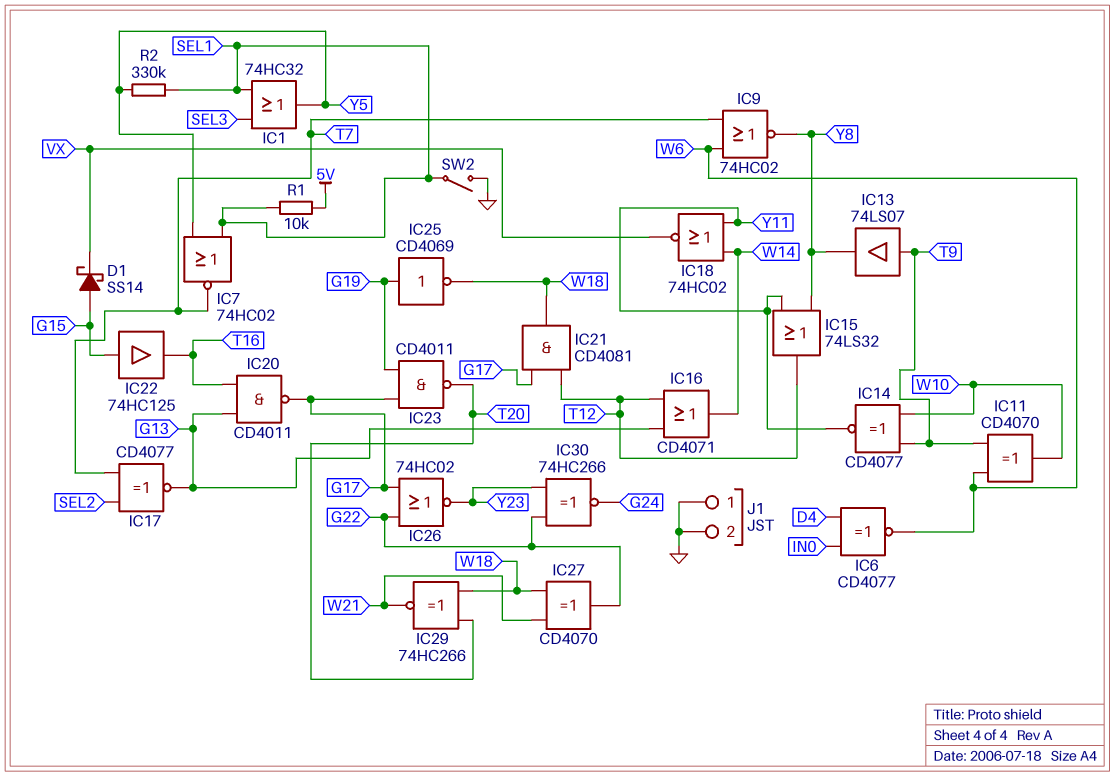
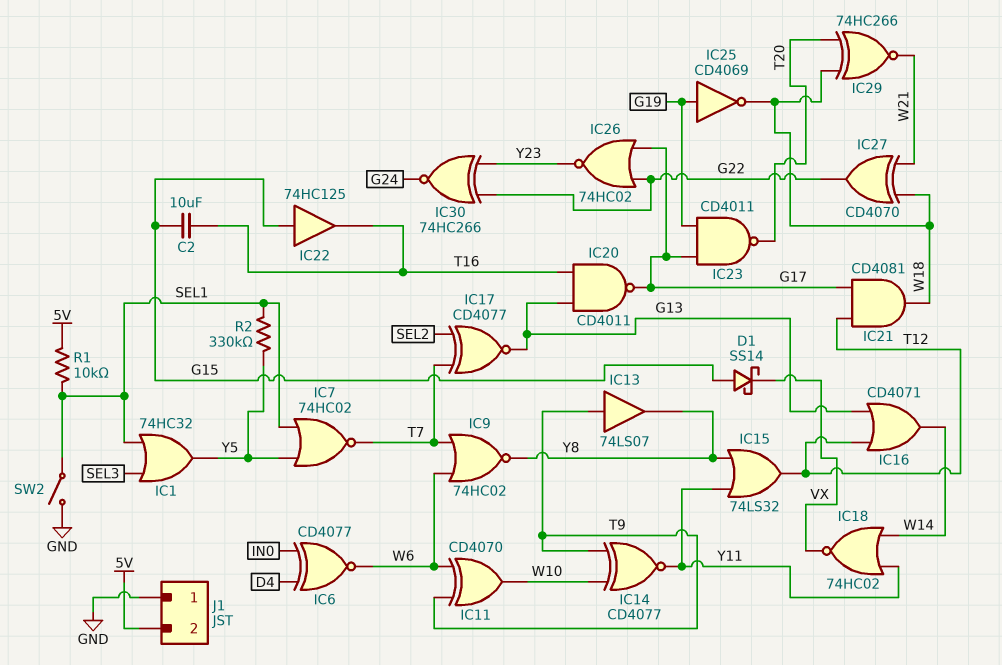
C2: none -> 10uF (G15, T16)
J1 pin 2: GND -> 5V

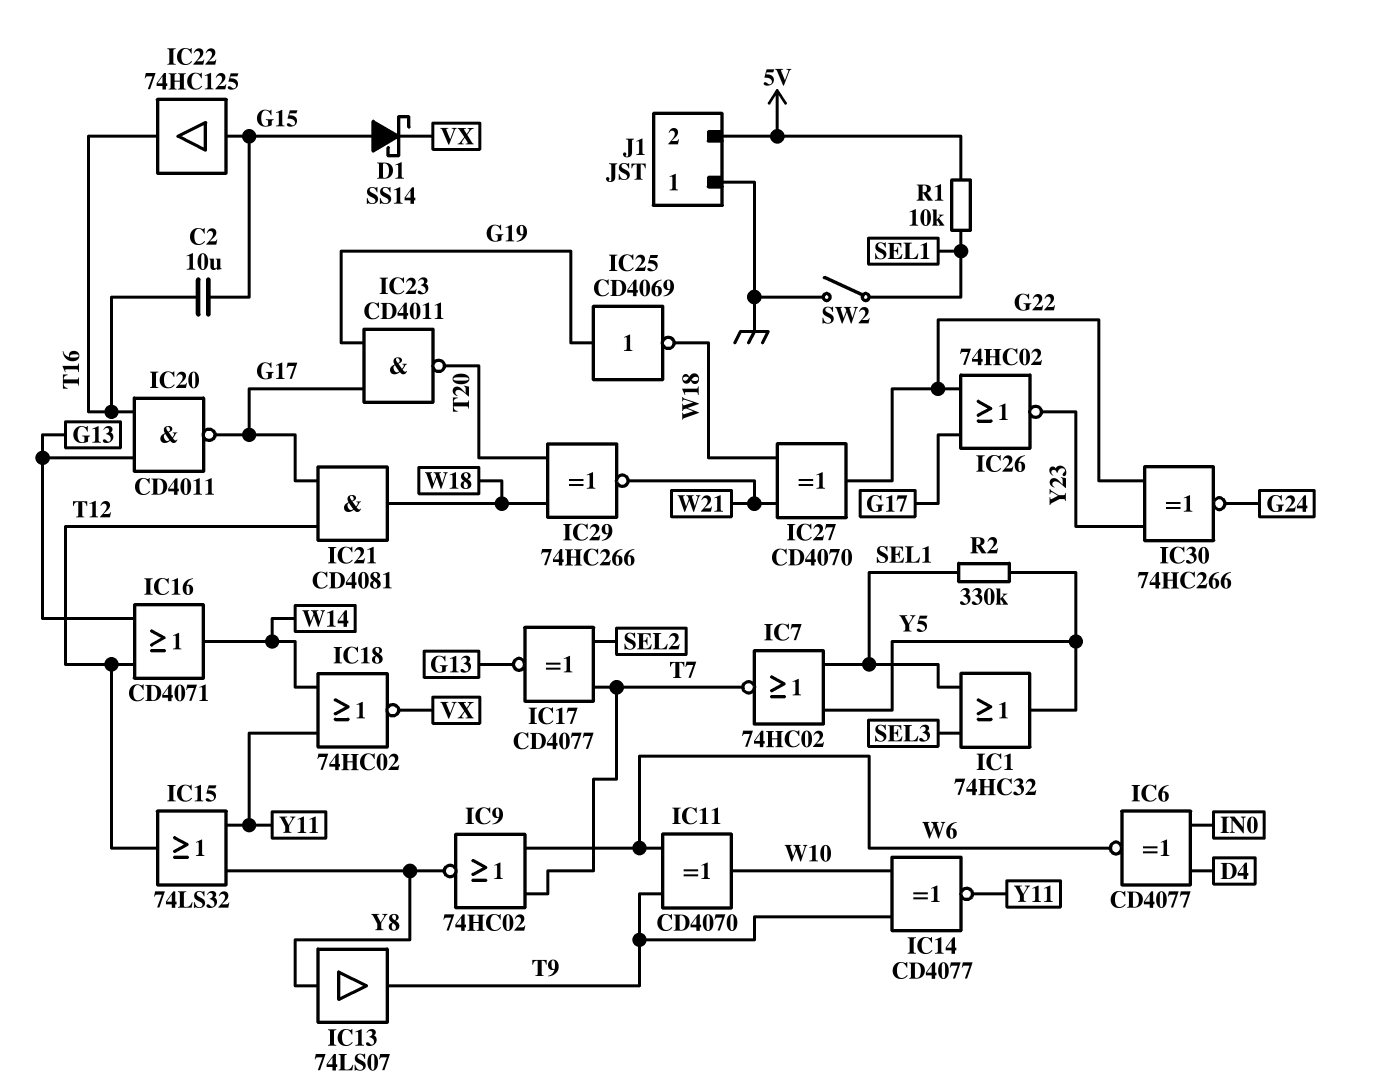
IC13: buffer 74LS07 (in T9, out Y8) -> buffer 74LS07 (in Y8, out T9)

